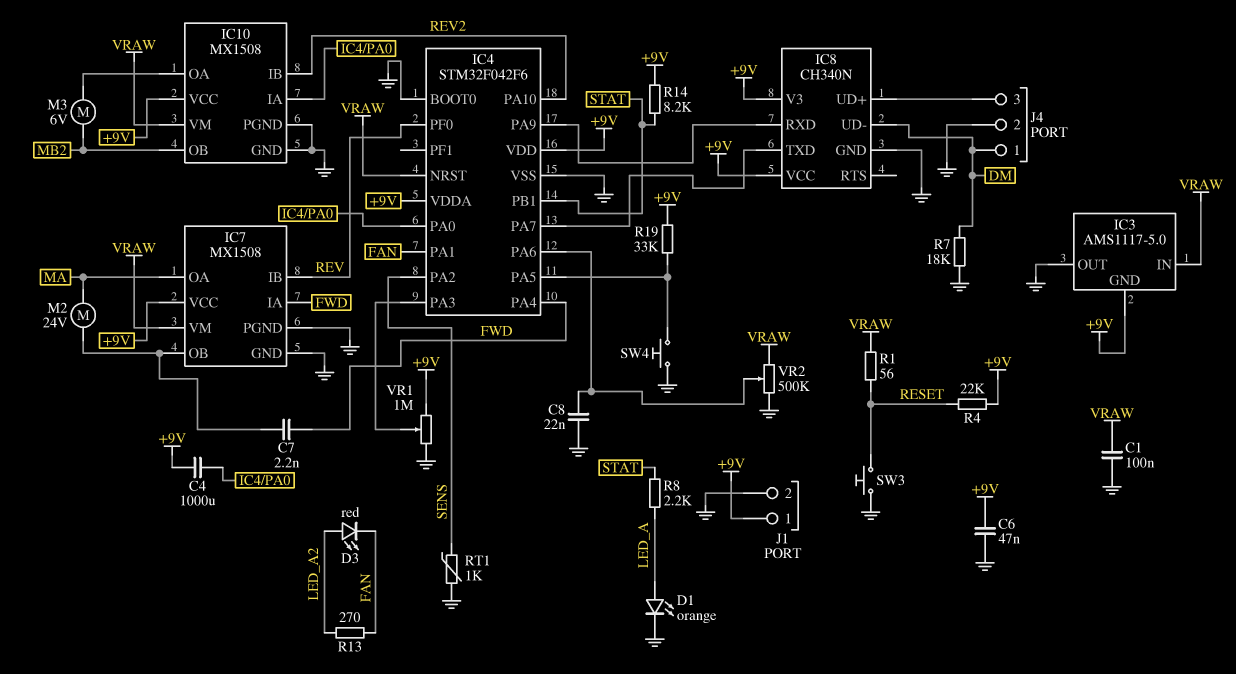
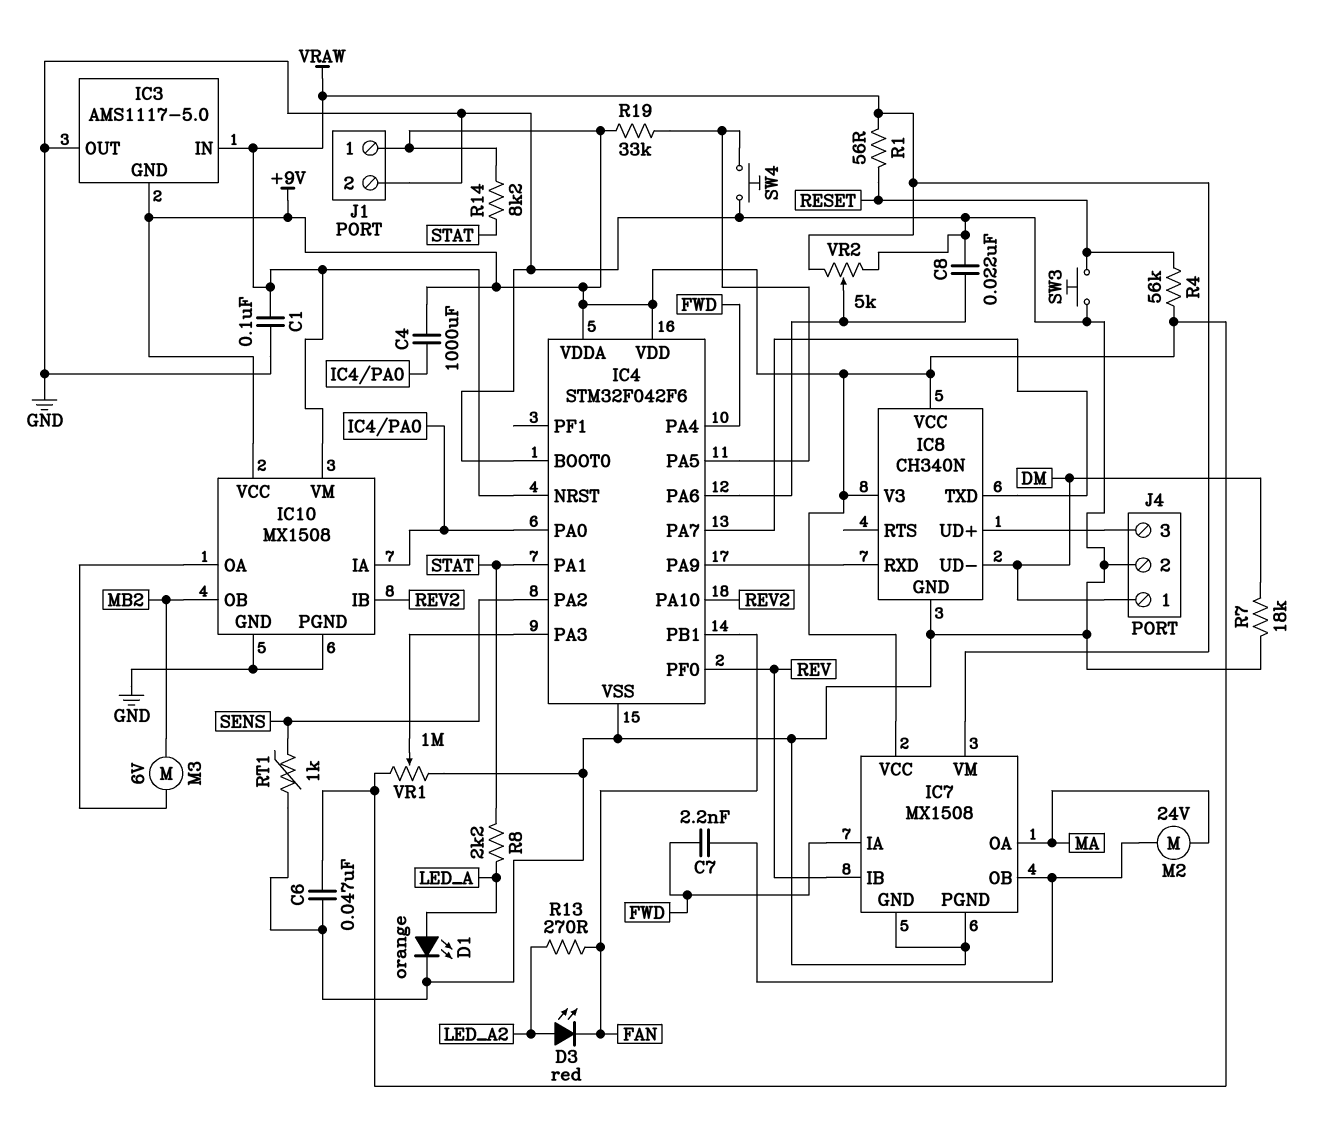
IC4 pin PA1: FAN -> STAT
IC4 pin PB1: STAT -> FAN
R4: 22k (+9V, RESET) -> 56k (+9V, RESET)
VR2: 500k (GND, VRAW, wiper IC4/PA6) -> 5k (GND, VRAW, wiper IC4/PA6)

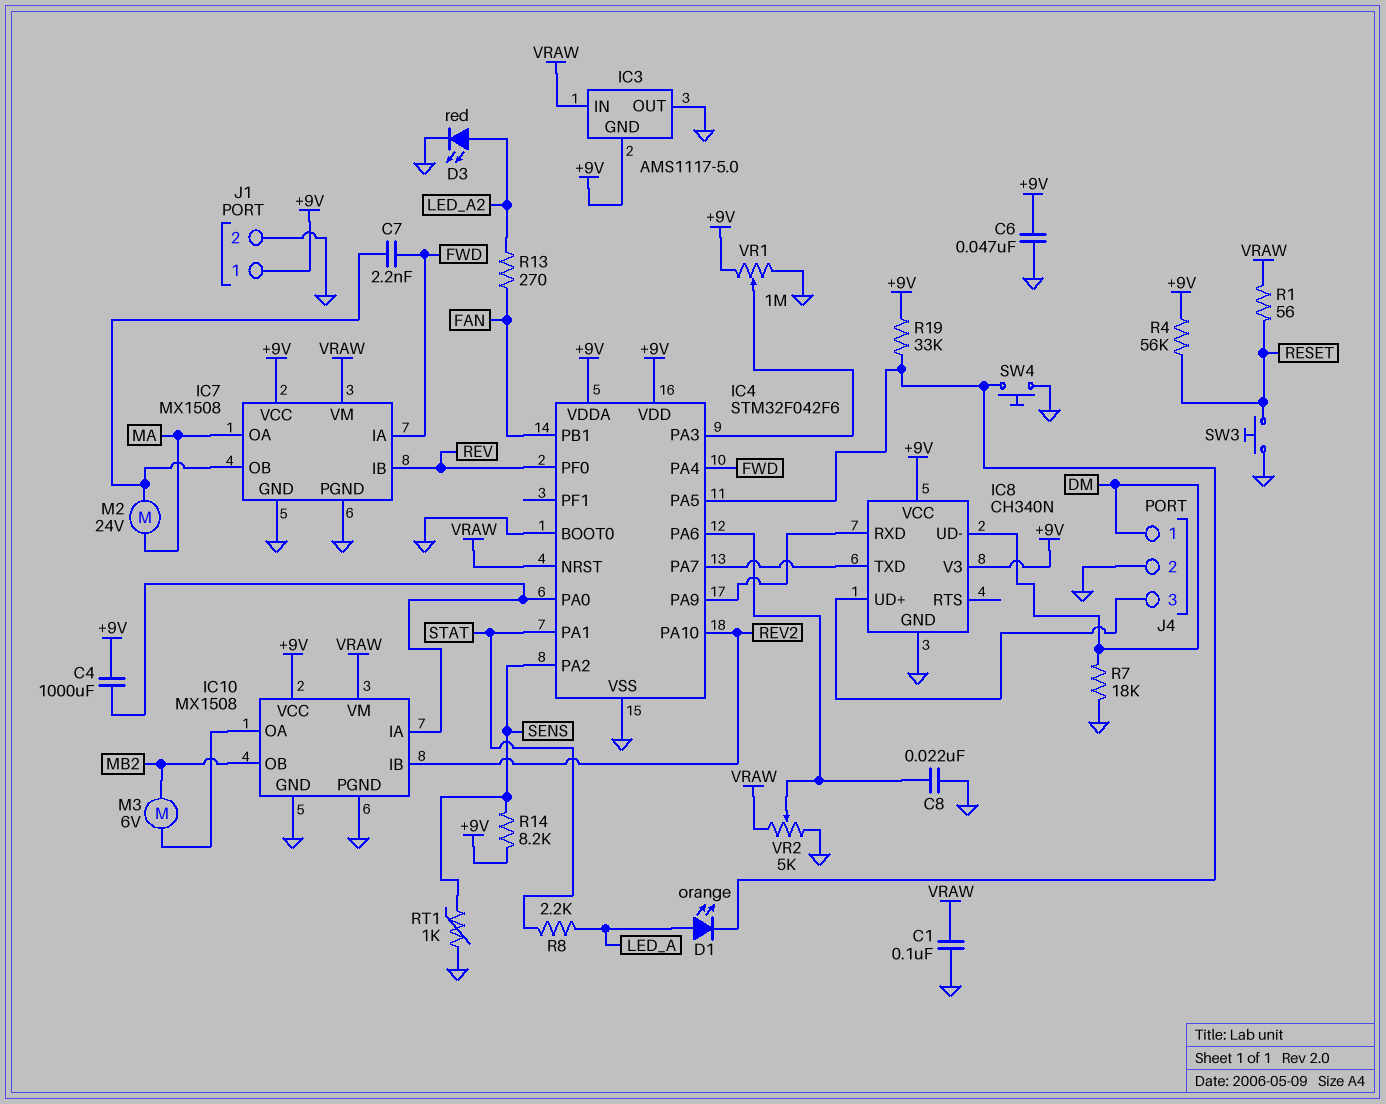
D1: LED orange (A LED_A, K GND) -> LED orange (A LED_A, K IC4/PA5)
D3: LED red (A LED_A2, K FAN) -> LED red (A LED_A2, K GND)
R14: 8.2k (+9V, STAT) -> 8.2k (+9V, SENS)

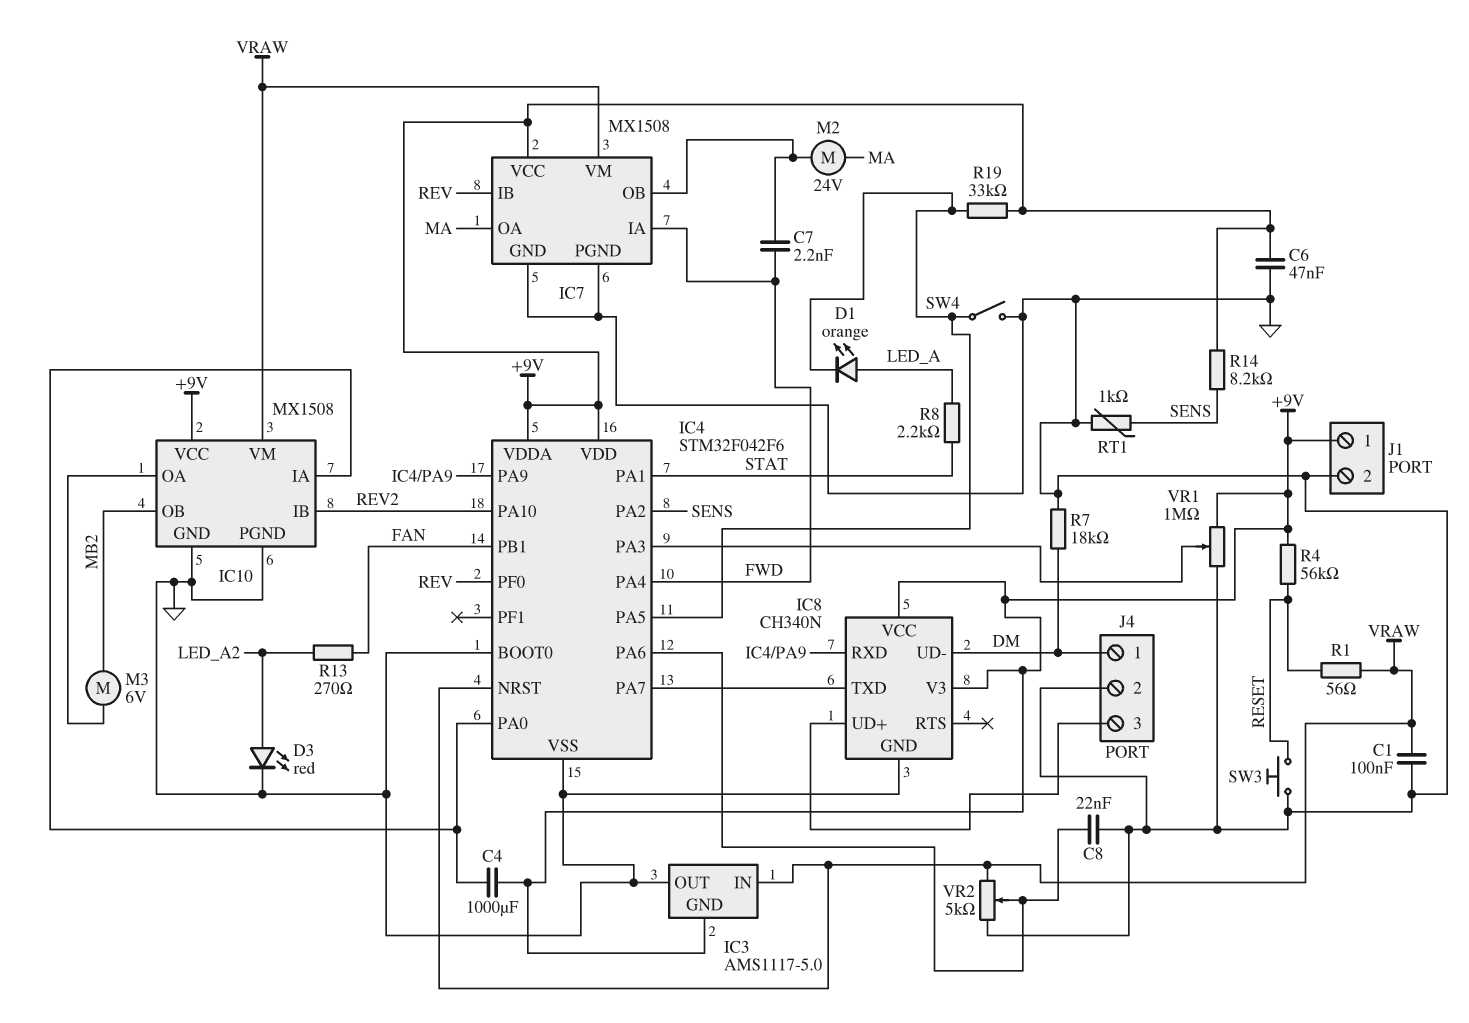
SW4: button (GND, IC4/PA5) -> switch (GND, IC4/PA5)

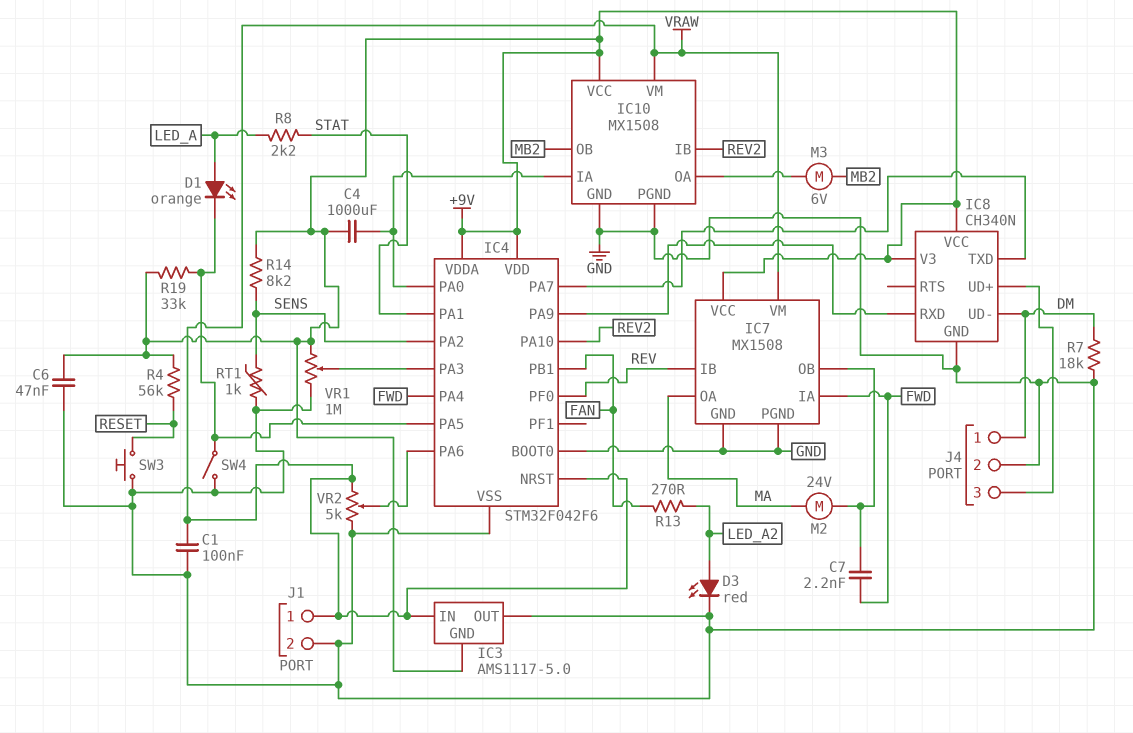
C8: 22nF (GND, IC4/PA6) -> none
J1 pin 1: +9V -> VRAW
R1: 56 (RESET, VRAW) -> none

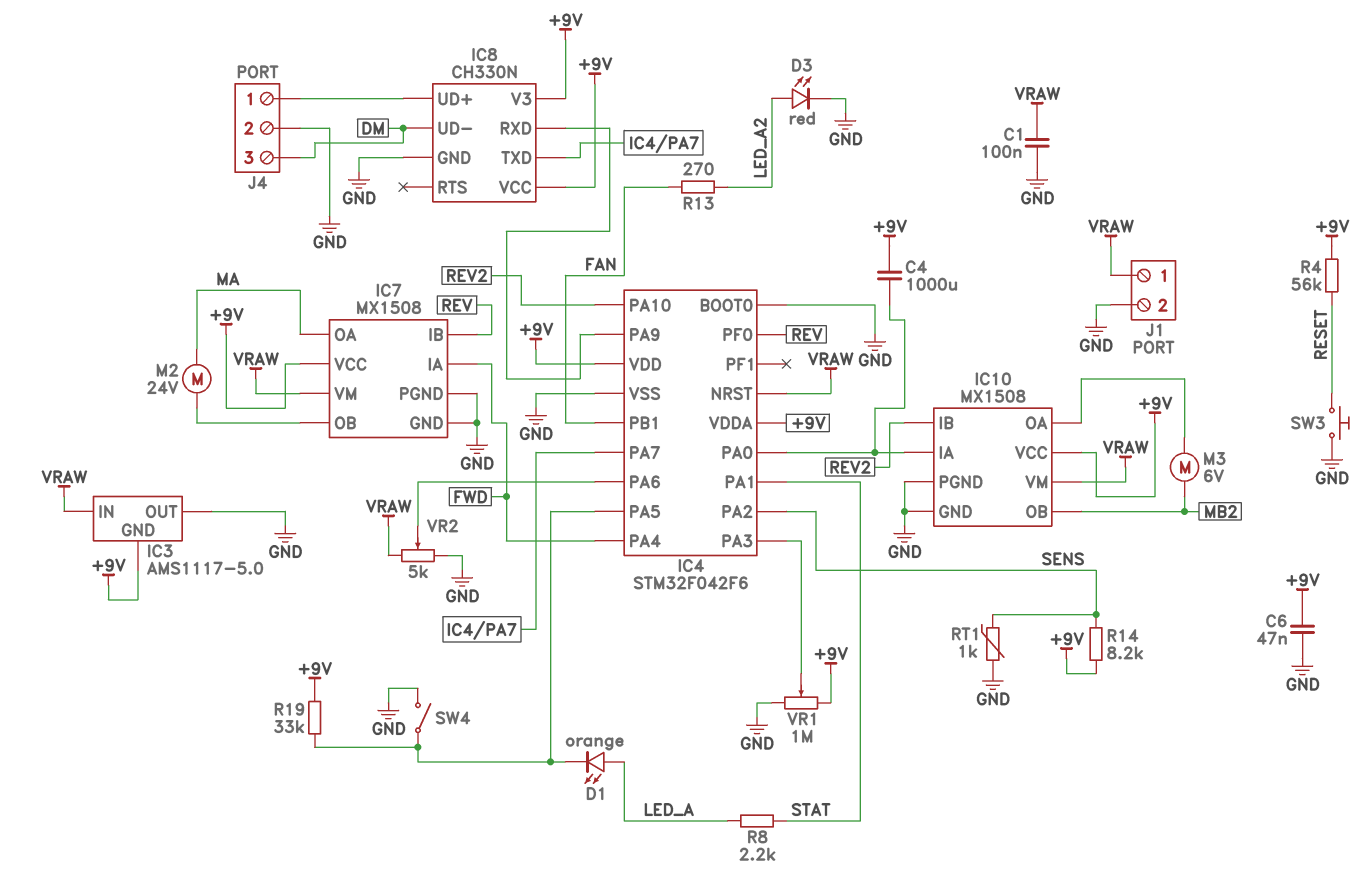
C7: 2.2nF (FWD, IC7/OB) -> none
IC8: CH340N -> CH330N
J4 pin 1: DM -> IC8/UD+
J4 pin 3: IC8/UD+ -> DM
R7: 18k (DM, GND) -> none

